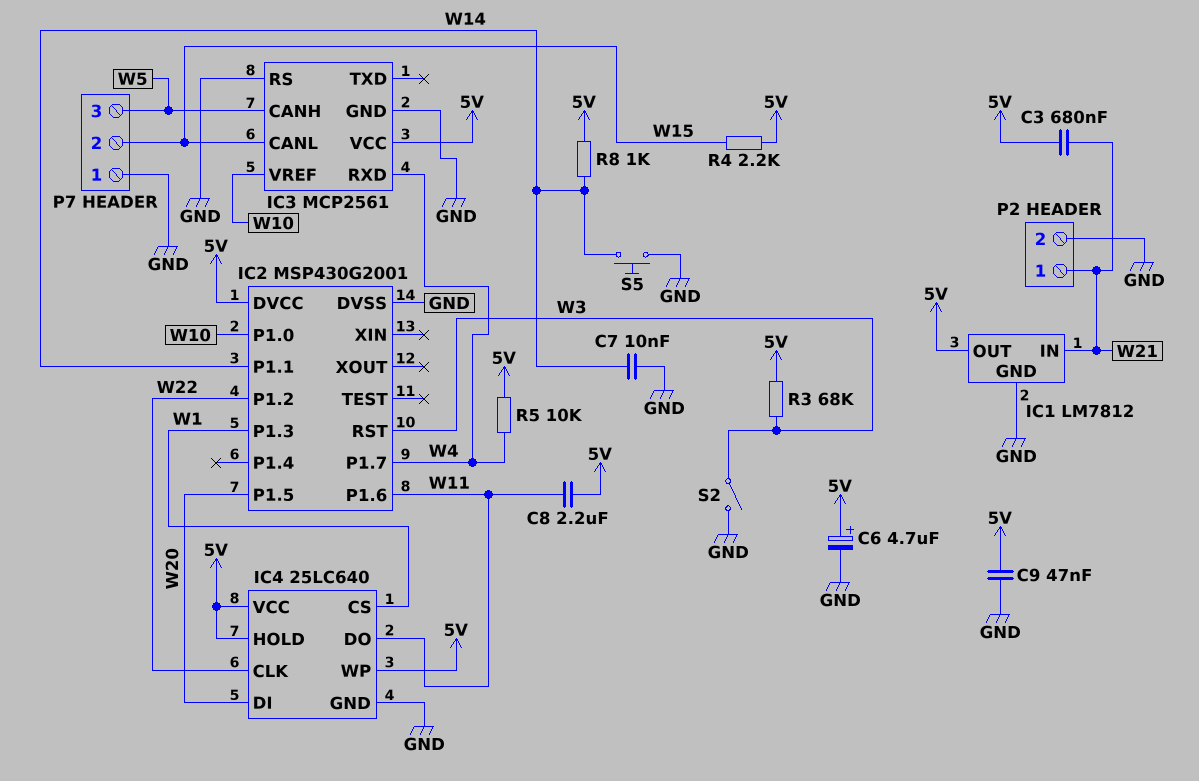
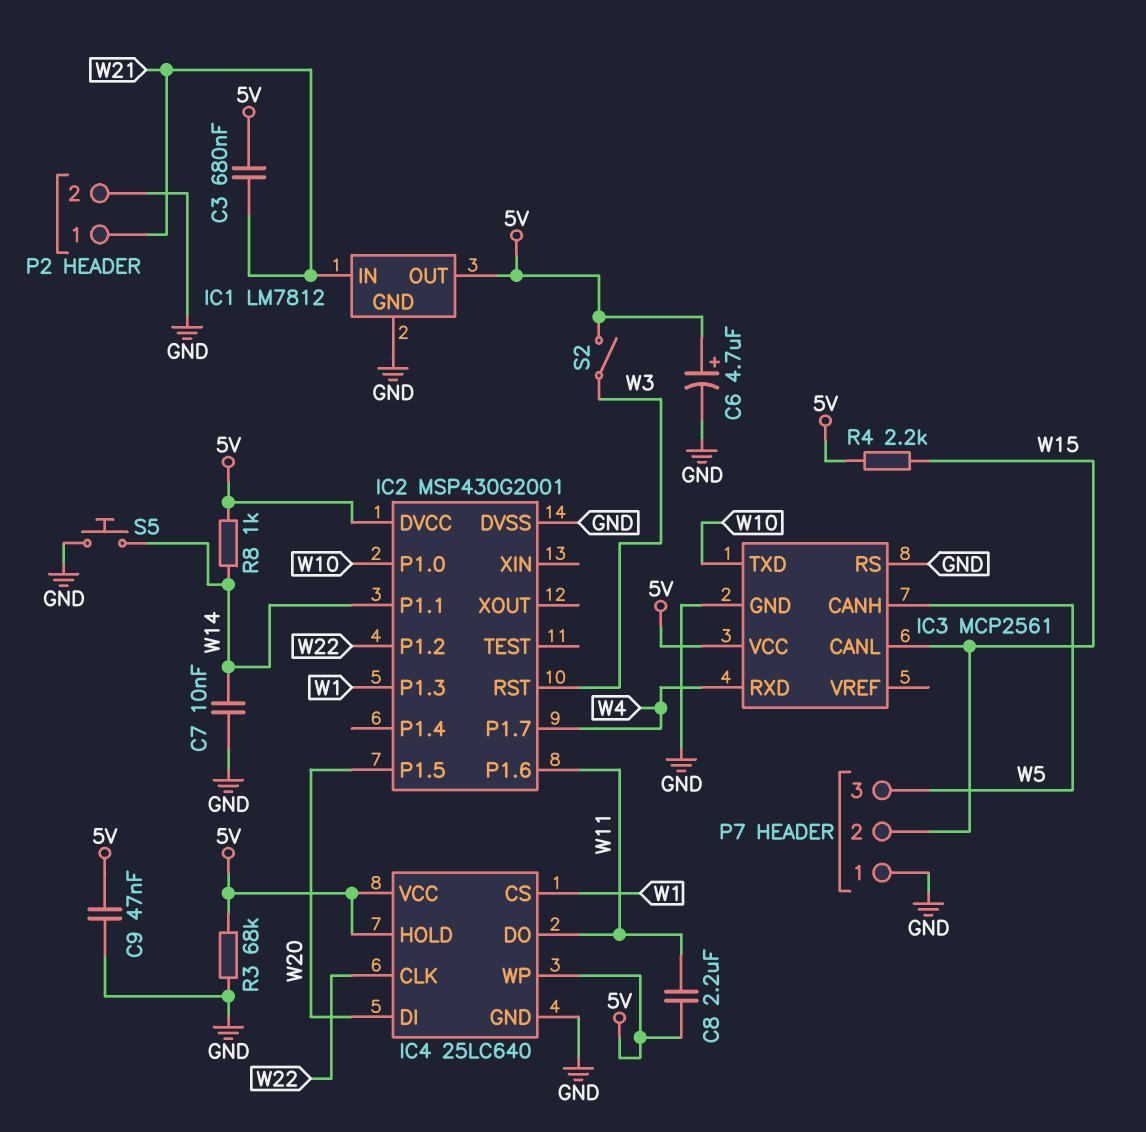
IC3 pin TXD: none -> W10
IC3 pin VREF: W10 -> none
R3: 68k (5V, W3) -> 68k (5V, GND)
R5: 10k (5V, W4) -> none
S2: switch (GND, W3) -> switch (5V, W3)

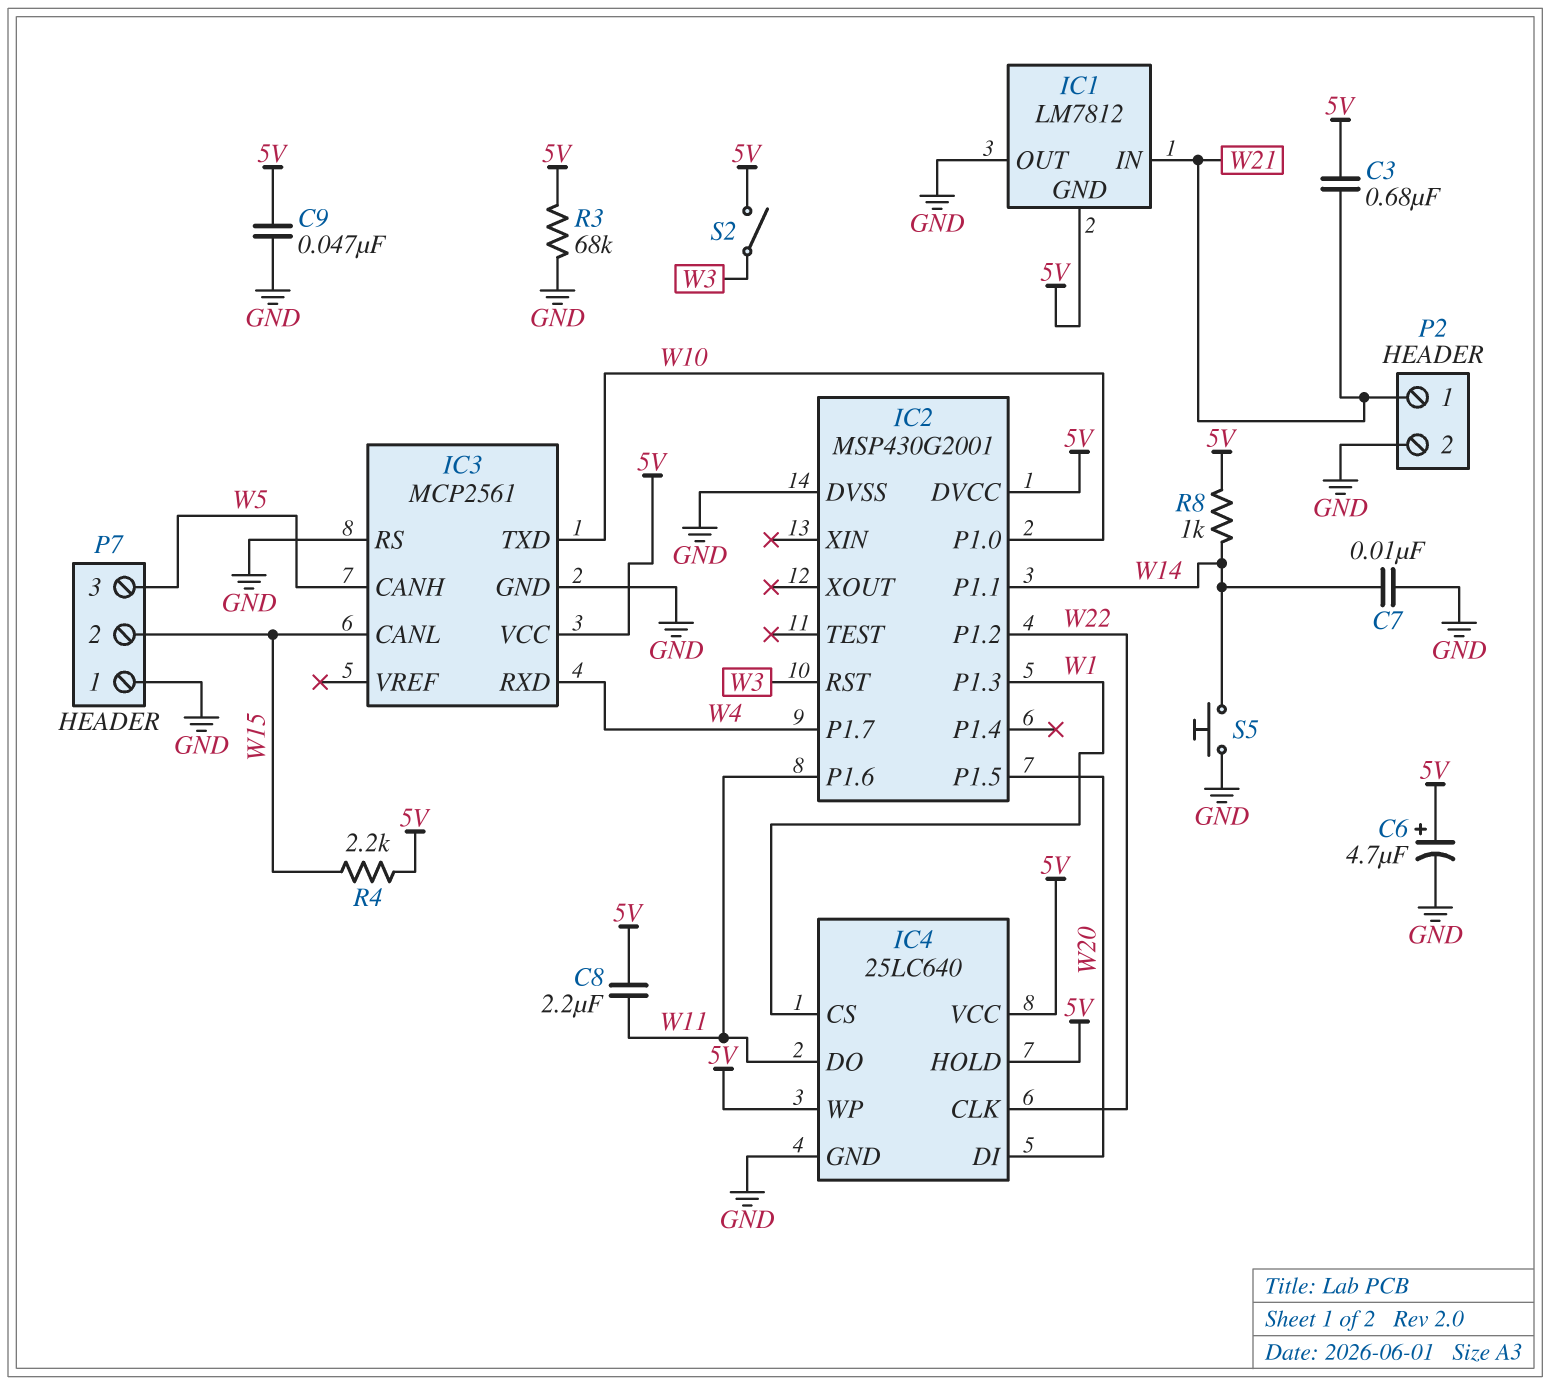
IC1 pin GND: GND -> 5V
IC1 pin OUT: 5V -> GND

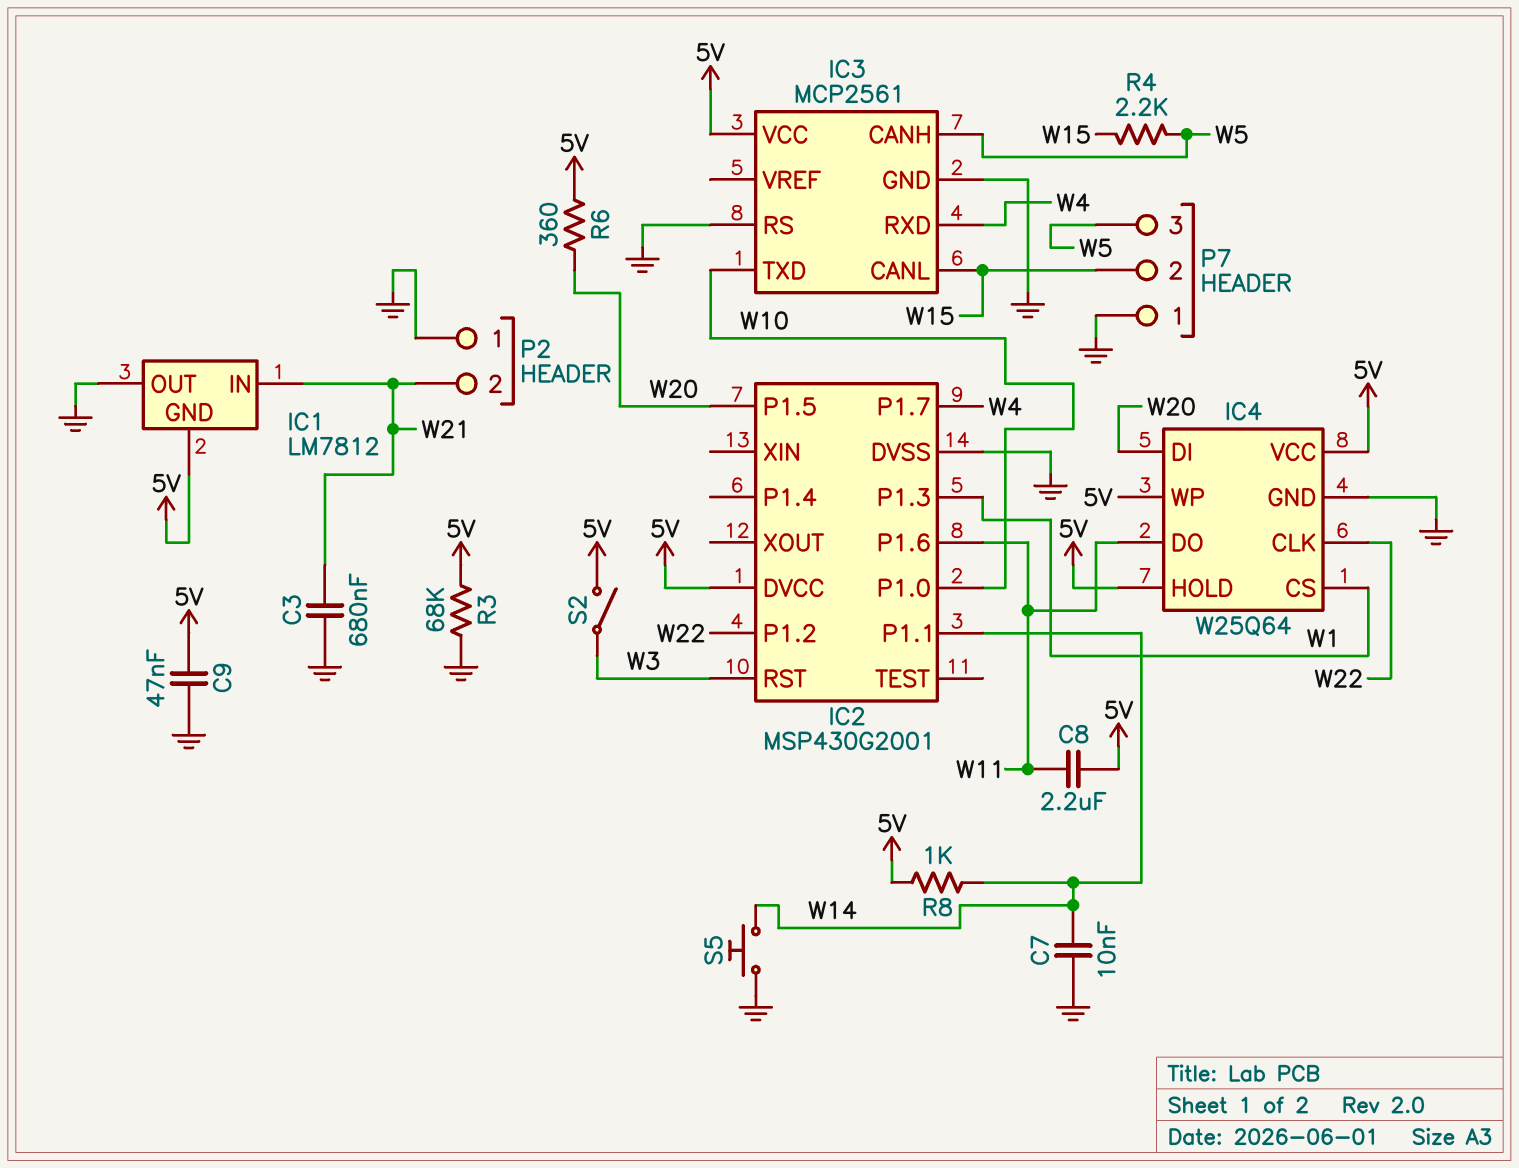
C3: 680nF (5V, W21) -> 680nF (GND, W21)
C6: 4.7uF (plus 5V, minus GND) -> none
IC4: 25LC640 -> W25Q64
P2 pin 1: W21 -> GND
P2 pin 2: GND -> W21
R4: 2.2k (5V, W15) -> 2.2k (W5, W15)
R6: none -> 360 (5V, W20)

